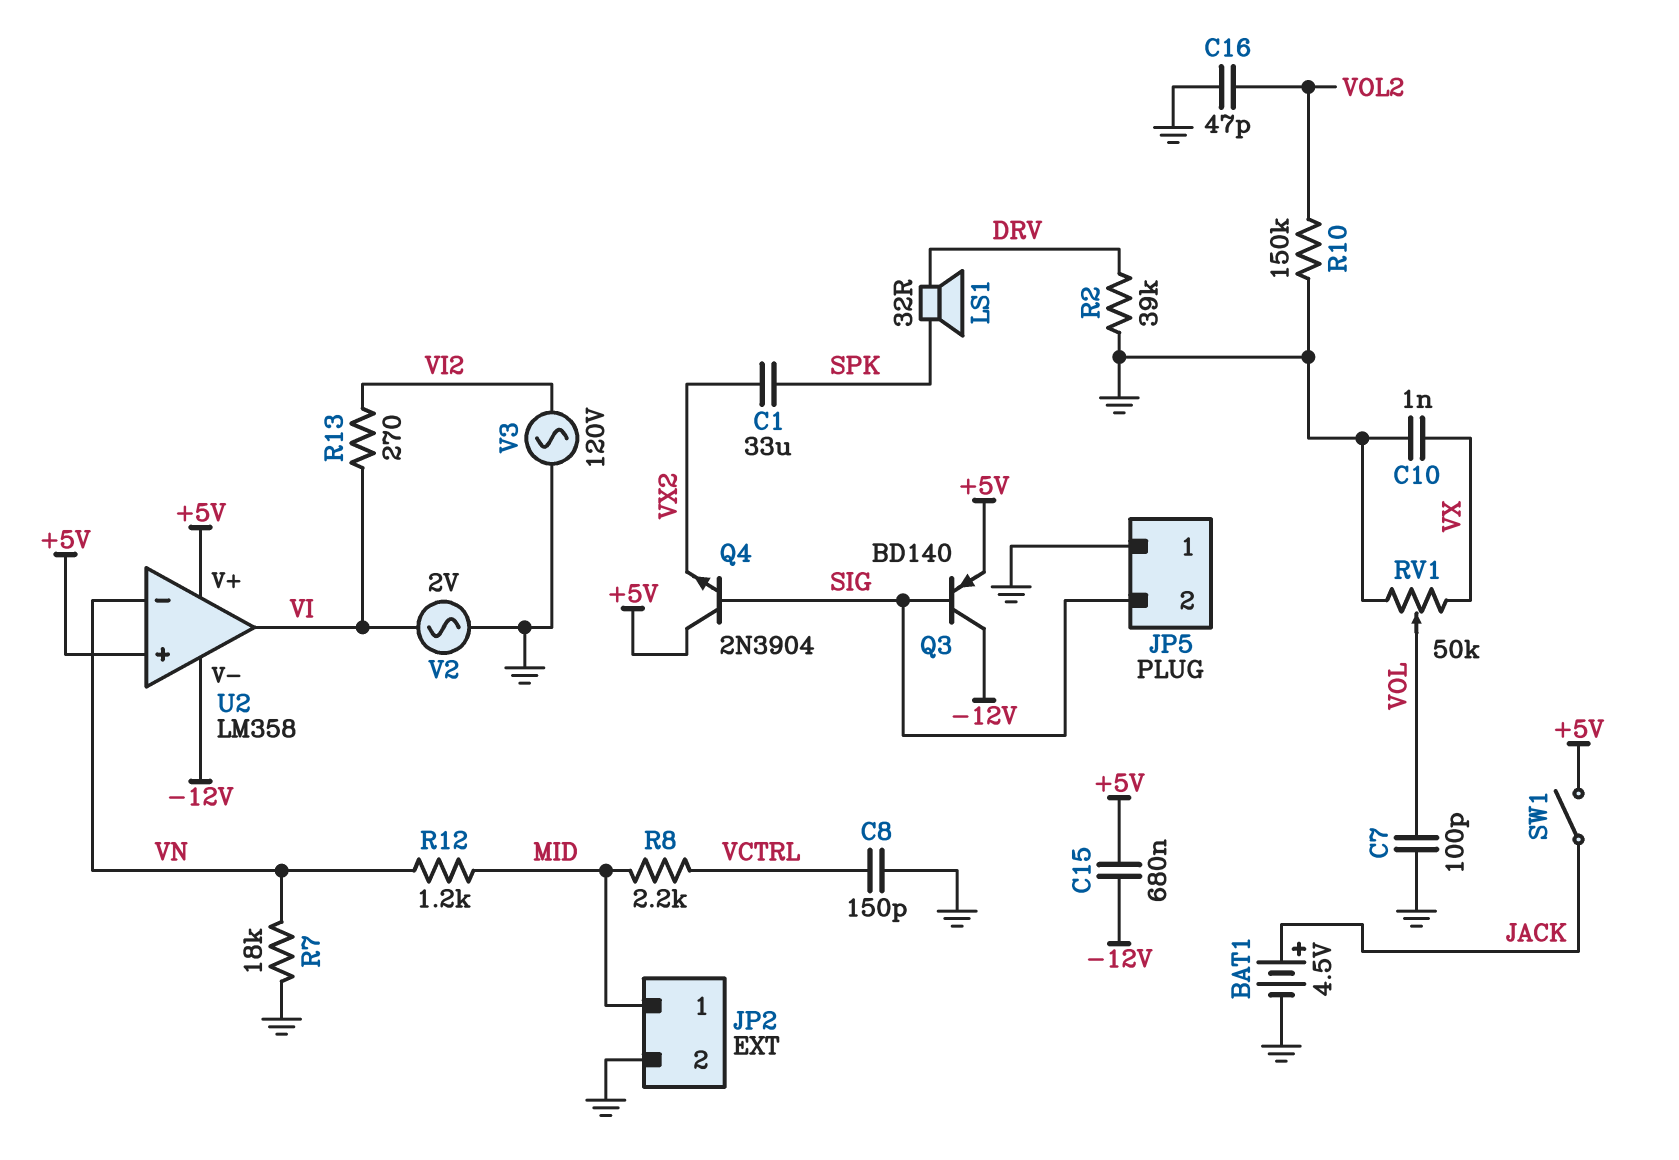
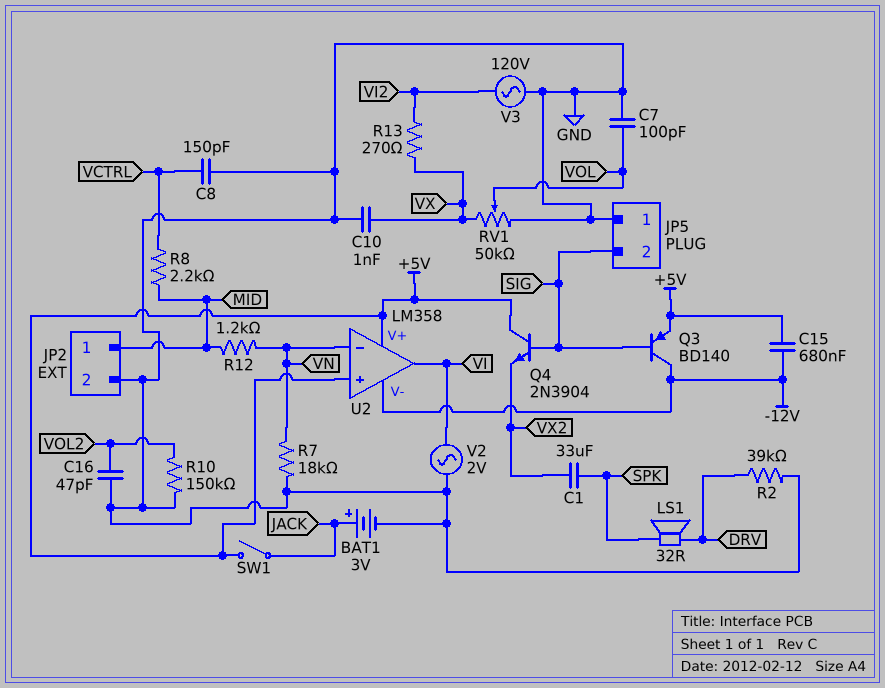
BAT1: 4.5V (plus JACK, minus GND) -> 3V (plus JACK, minus GND)
R13: 270 (VI, VI2) -> 270 (VI2, VX)

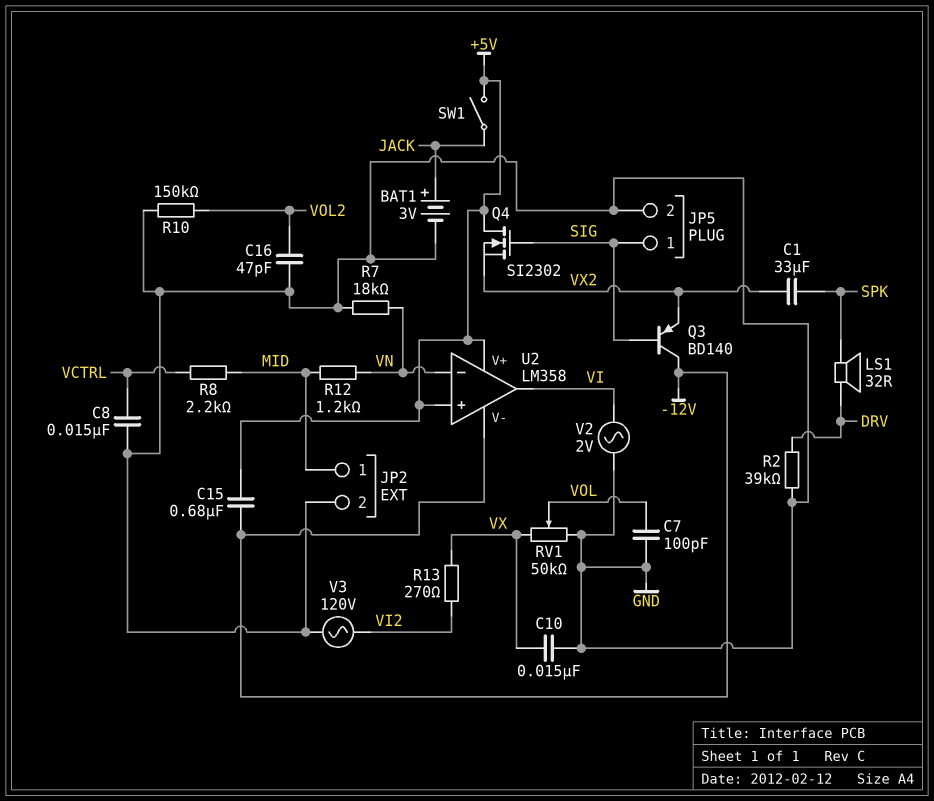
C8: 150pF (GND, VCTRL) -> 15nF (GND, VCTRL)
C10: 1nF (GND, VX) -> 15nF (GND, VX)
JP5 pin 1: GND -> SIG
JP5 pin 2: SIG -> GND
Q3: PNP BD140 (B SIG, C -12V, E +5V) -> PNP BD140 (B SIG, C -12V, E VX2)
Q4: NPN 2N3904 (B SIG, C +5V, E VX2) -> NMOS SI2302 (G SIG, D +5V, S VX2)

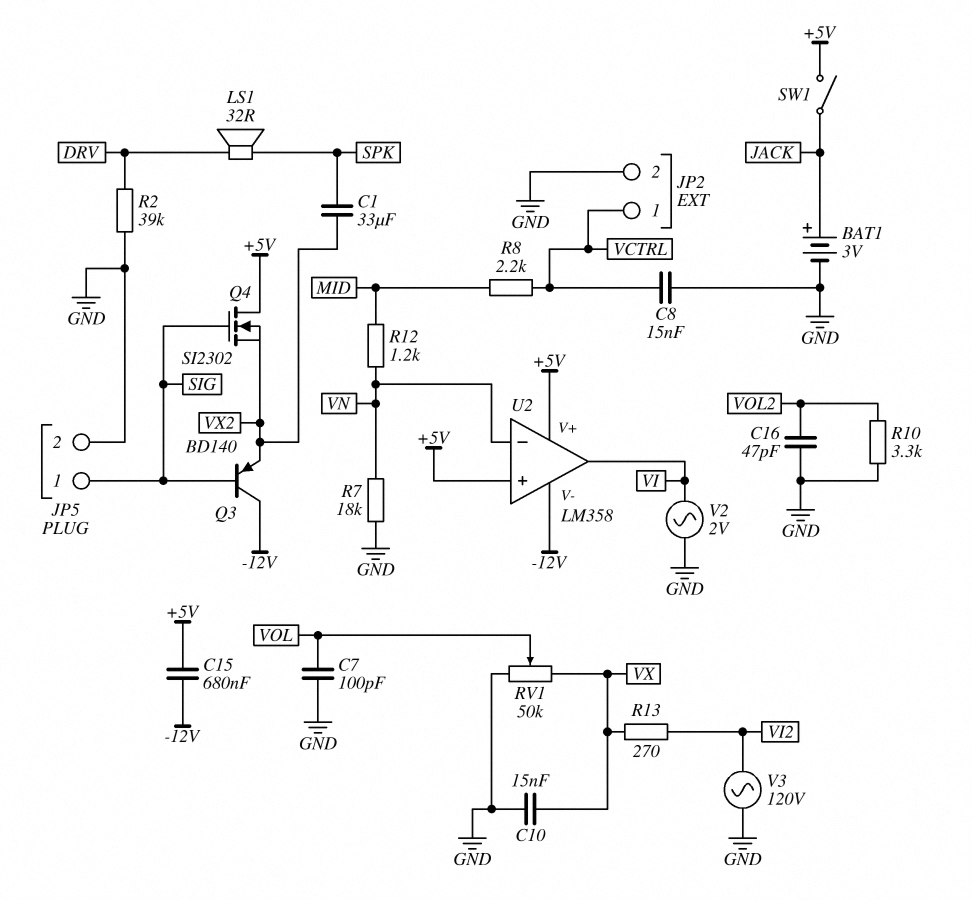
JP2 pin 1: MID -> VCTRL
R10: 150k (GND, VOL2) -> 3.3k (GND, VOL2)

